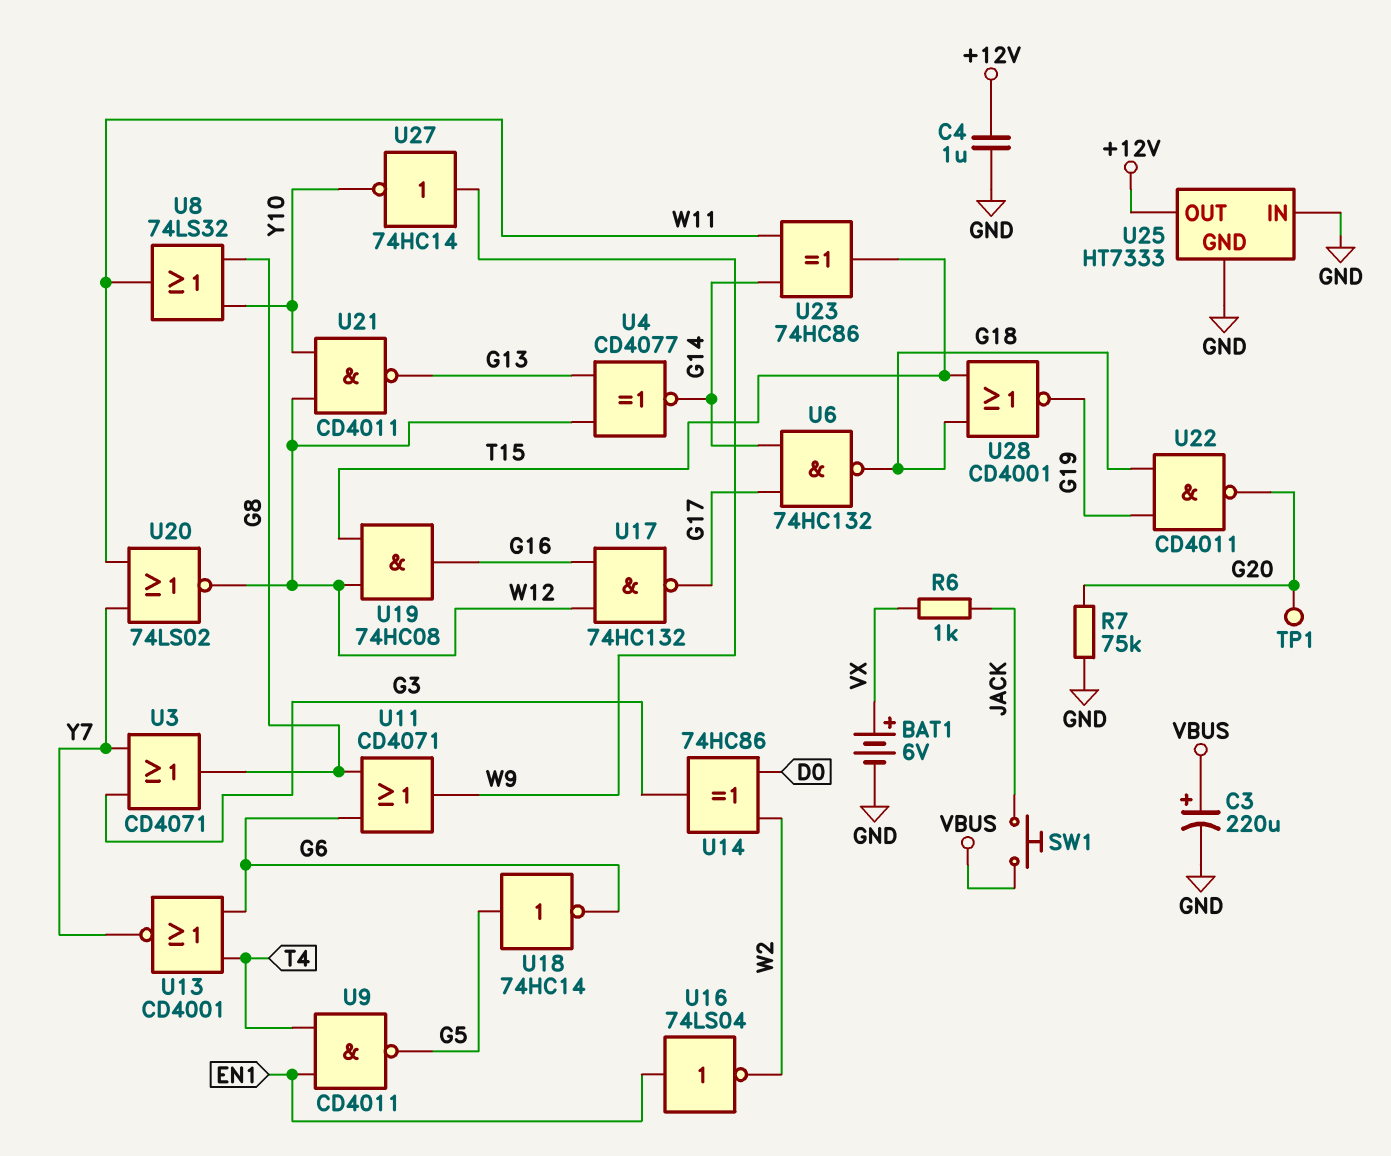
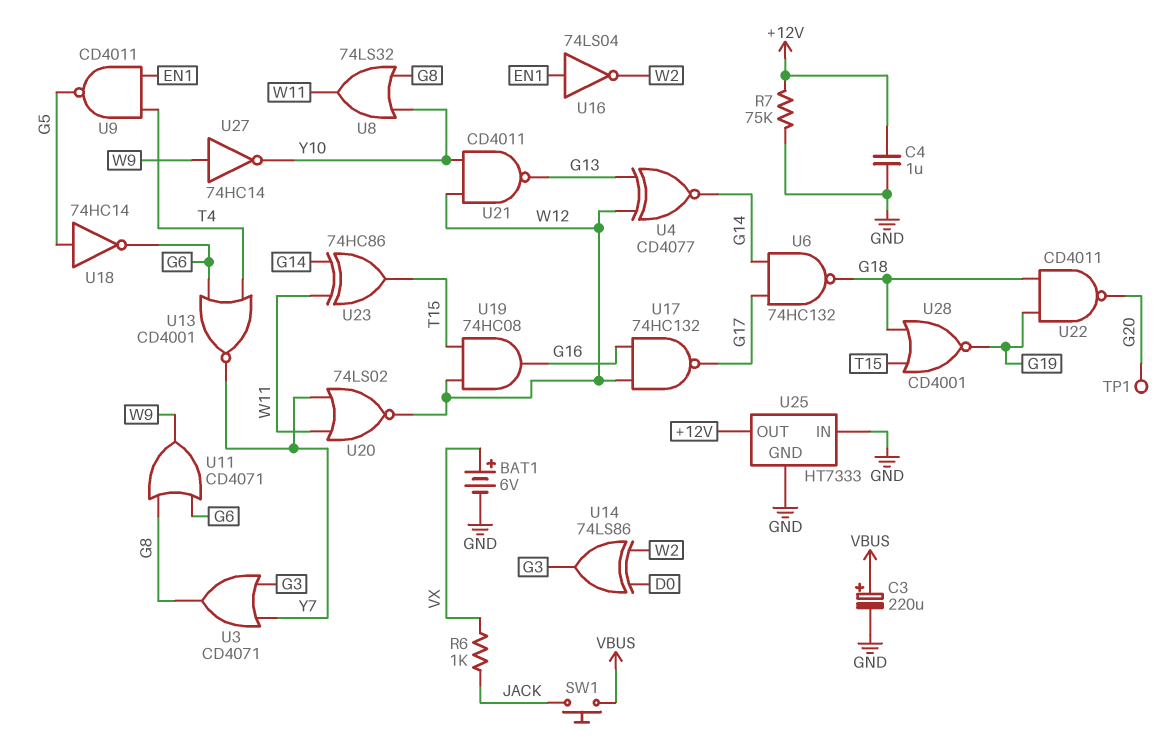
R7: 75k (G20, GND) -> 75k (+12V, GND)
U14: XOR 74HC86 (in D0, in W2, out G3) -> XOR 74LS86 (in D0, in W2, out G3)

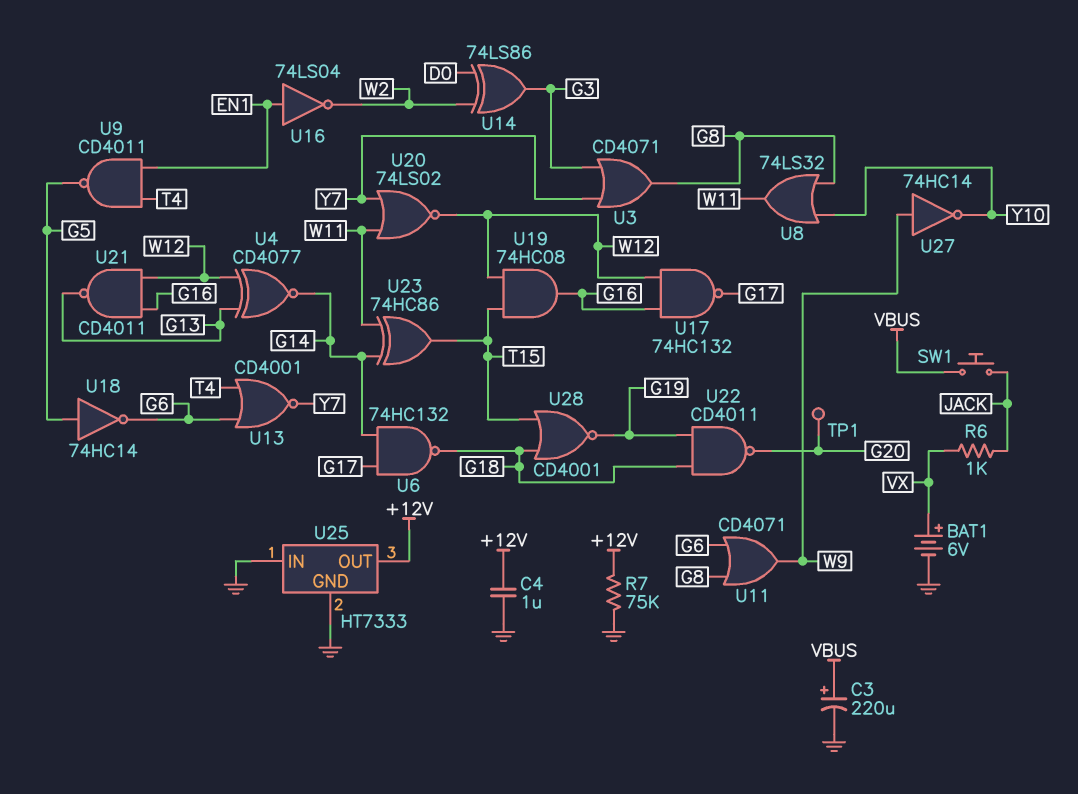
U21: NAND CD4011 (in W12, in Y10, out G13) -> NAND CD4011 (in G16, in W12, out G13)

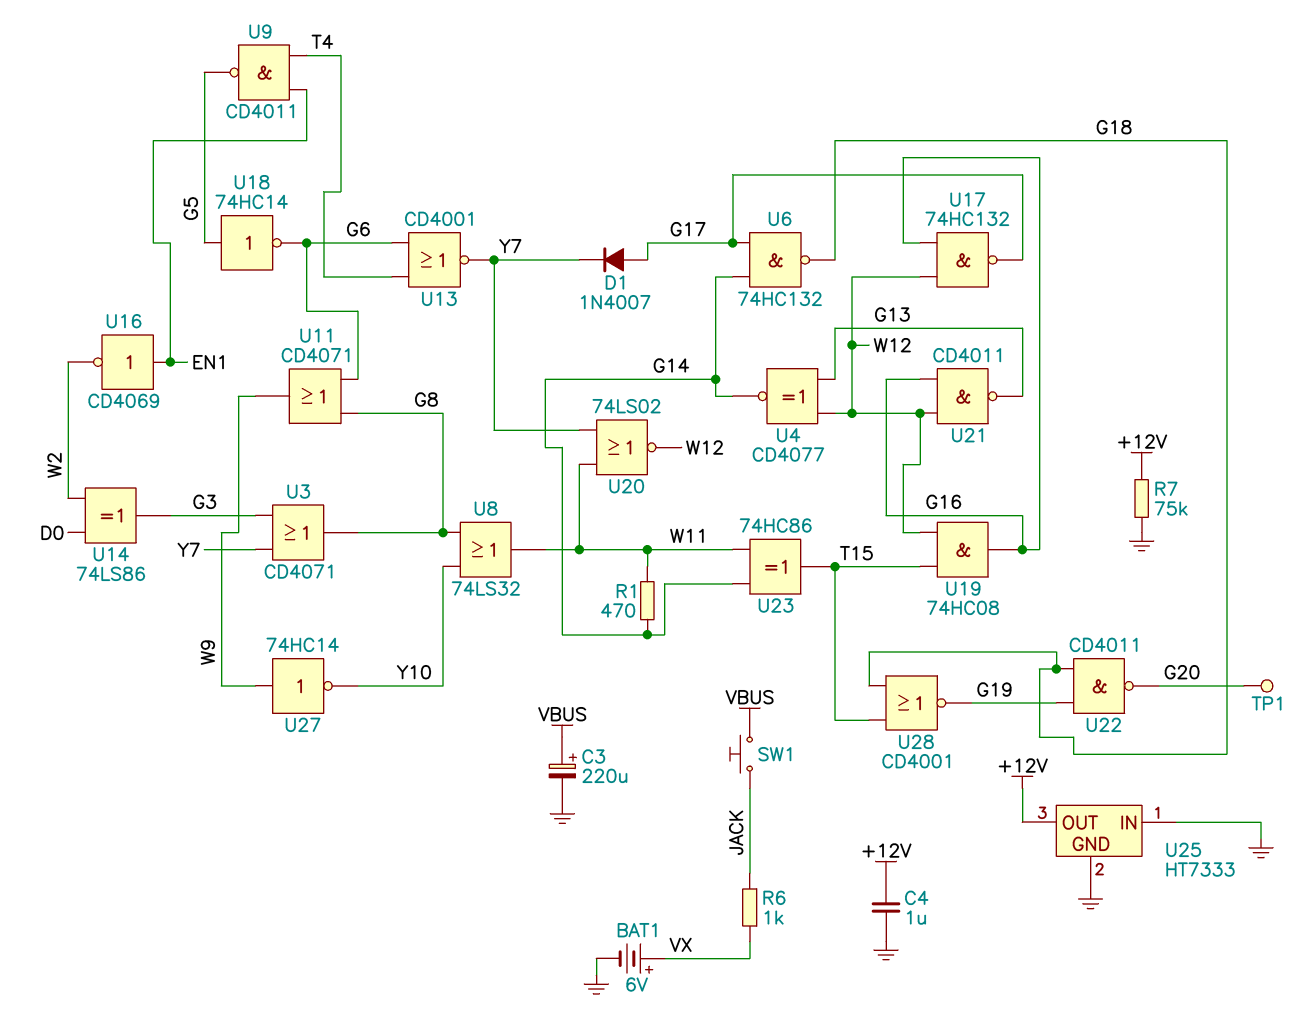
D1: none -> diode 1N4007 (A G17, K Y7)
R1: none -> 470 (G14, W11)
U16: NOT 74LS04 (in EN1, out W2) -> NOT CD4069 (in EN1, out W2)

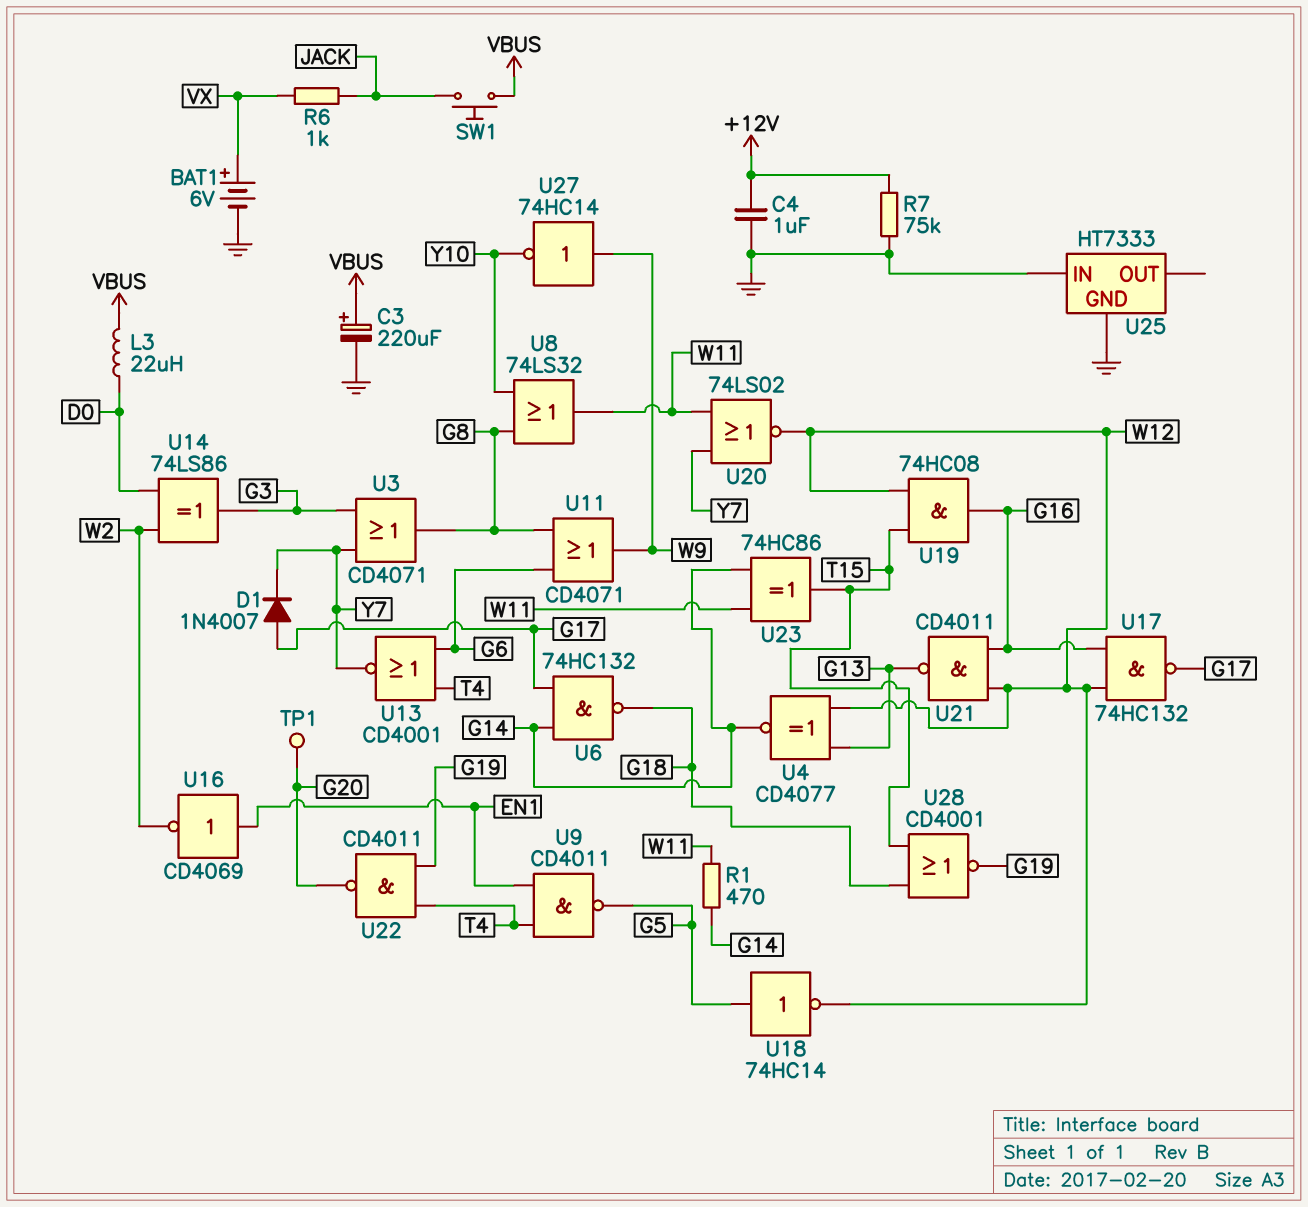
L3: none -> 22uH (D0, VBUS)
U18: NOT 74HC14 (in G5, out G6) -> NOT 74HC14 (in G5, out W12)
U22: NAND CD4011 (in G18, in G19, out G20) -> NAND CD4011 (in G19, in T4, out G20)
U25 pin OUT: +12V -> none

